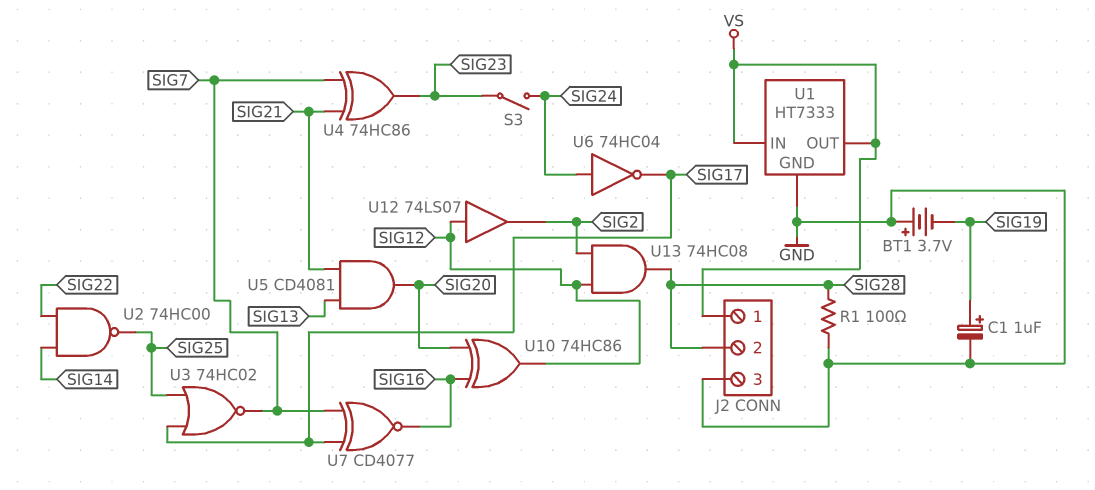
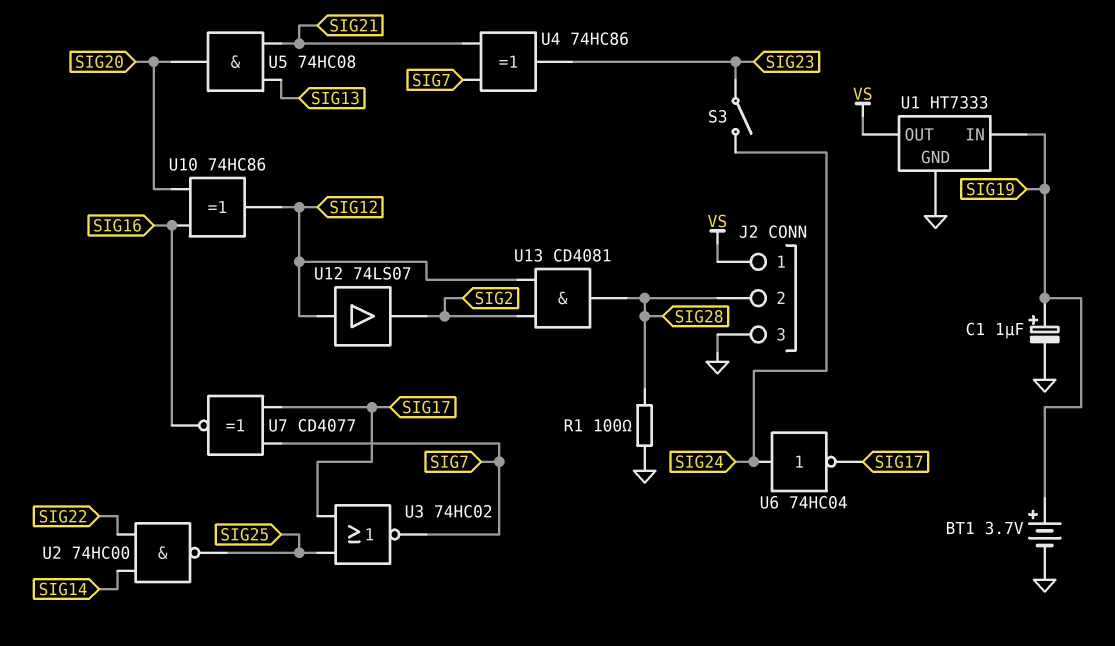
BT1: 3.7V (plus GND, minus SIG19) -> 3.7V (plus SIG19, minus GND)
U1 pin IN: VS -> SIG19
U5: AND CD4081 (in SIG13, in SIG21, out SIG20) -> AND 74HC08 (in SIG13, in SIG21, out SIG20)
U13: AND 74HC08 (in SIG2, in SIG12, out SIG28) -> AND CD4081 (in SIG2, in SIG12, out SIG28)

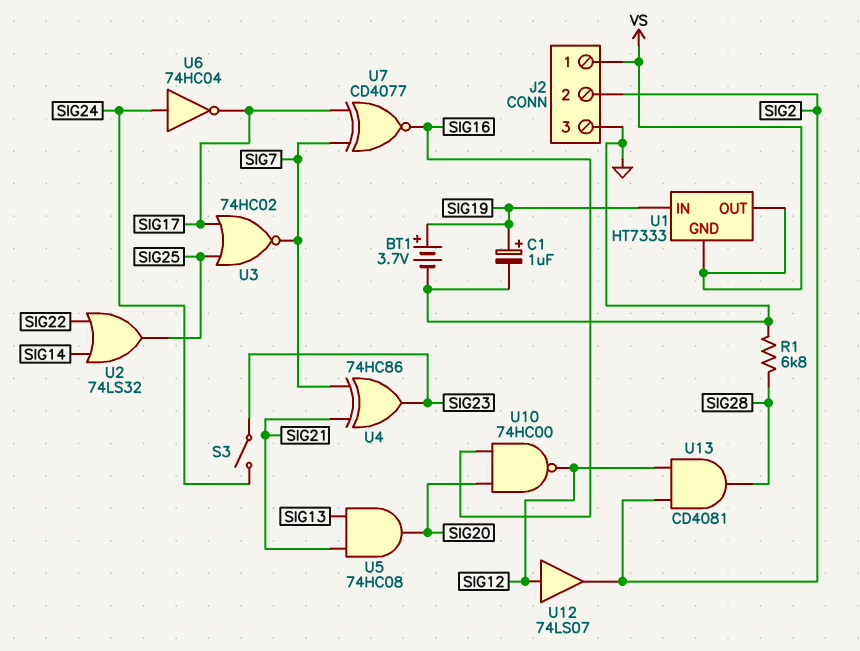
J2 pin 2: SIG28 -> SIG2
R1: 100 (GND, SIG28) -> 6.8k (GND, SIG28)
U1 pin GND: GND -> VS
U2: NAND 74HC00 (in SIG14, in SIG22, out SIG25) -> OR 74LS32 (in SIG14, in SIG22, out SIG25)
U10: XOR 74HC86 (in SIG16, in SIG20, out SIG12) -> NAND 74HC00 (in SIG16, in SIG20, out SIG12)

